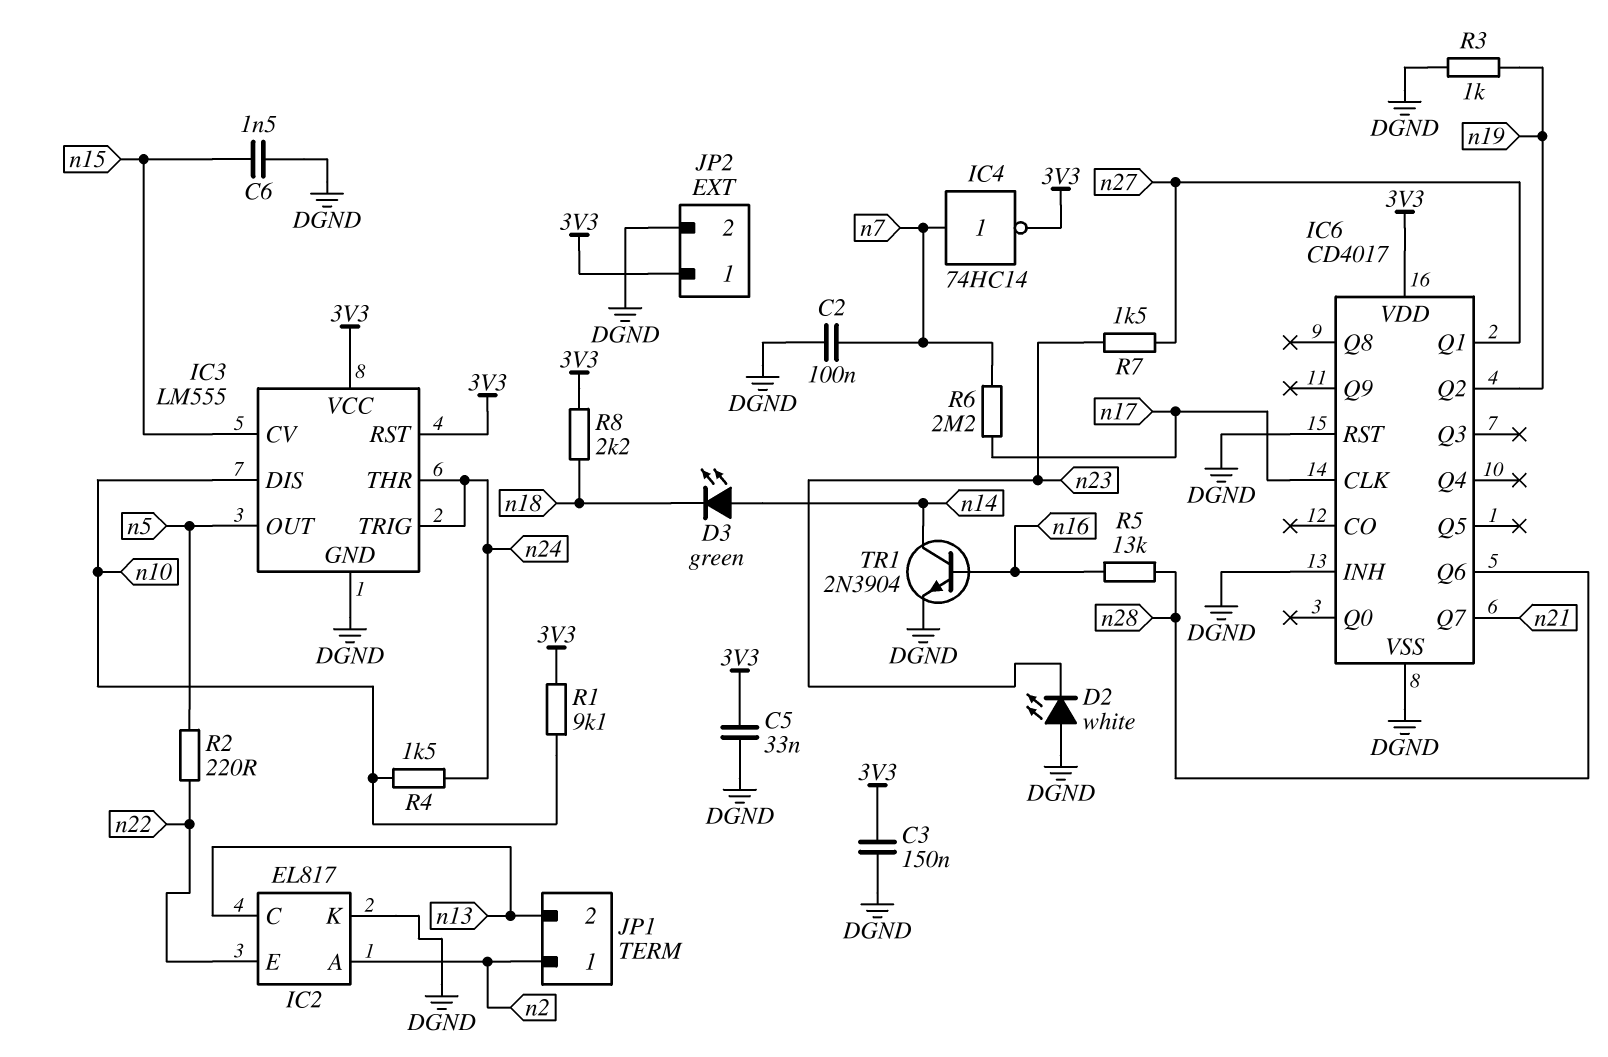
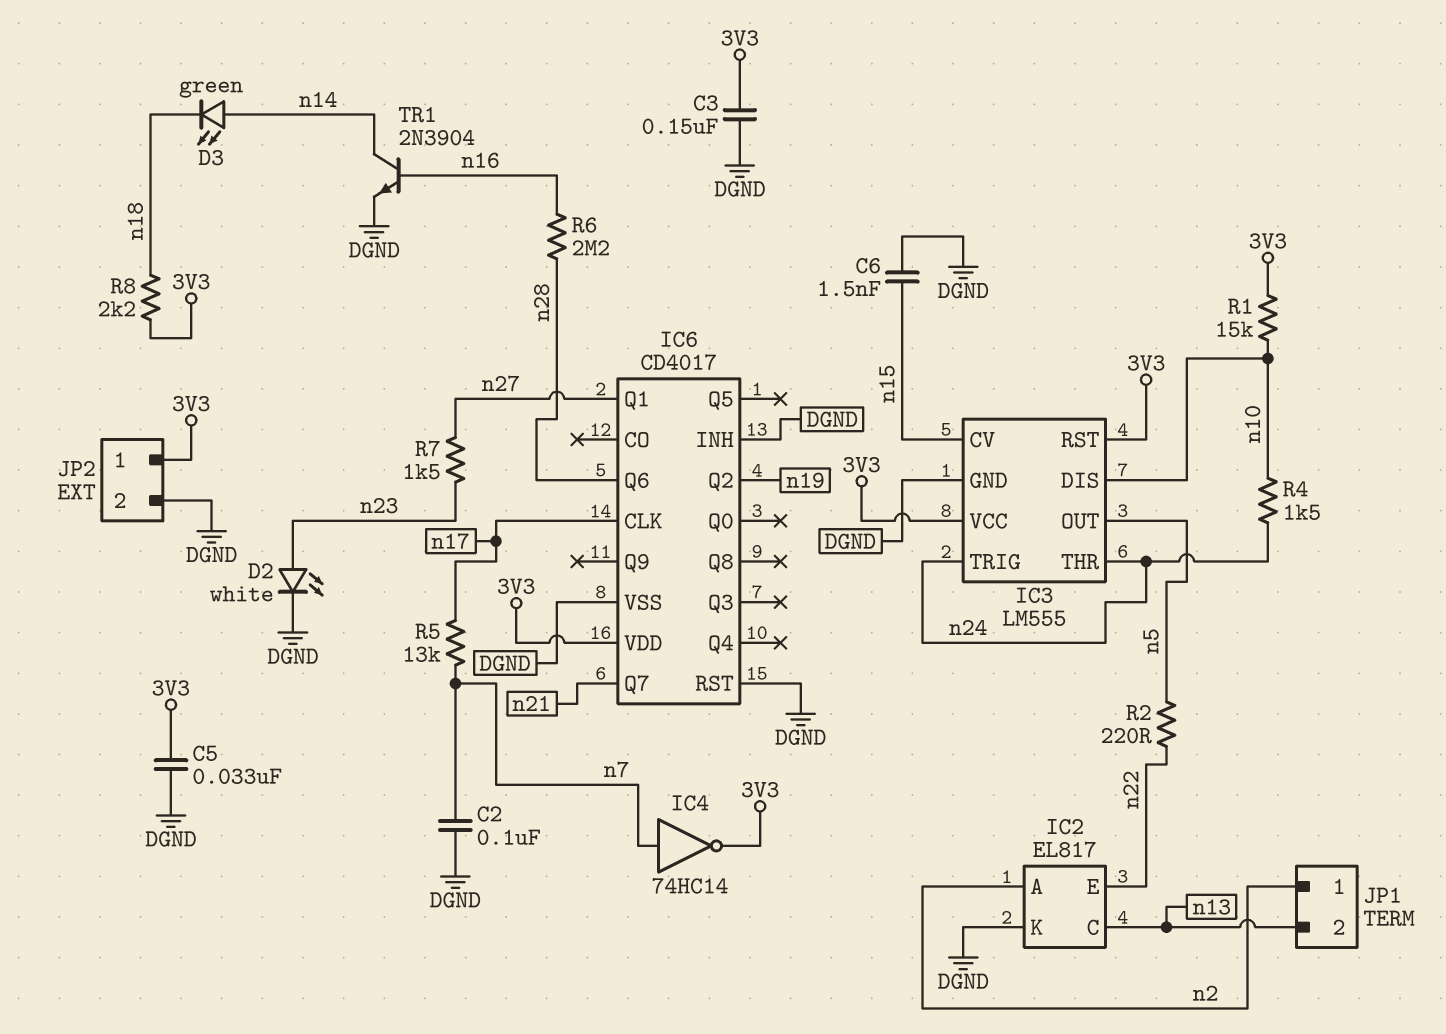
D2: LED white (A DGND, K n23) -> LED white (A n23, K DGND)
R1: 9.1k (3V3, n10) -> 15k (3V3, n10)
R3: 1k (DGND, n19) -> none
R5: 13k (n16, n28) -> 13k (n7, n17)
R6: 2.2M (n7, n17) -> 2.2M (n16, n28)

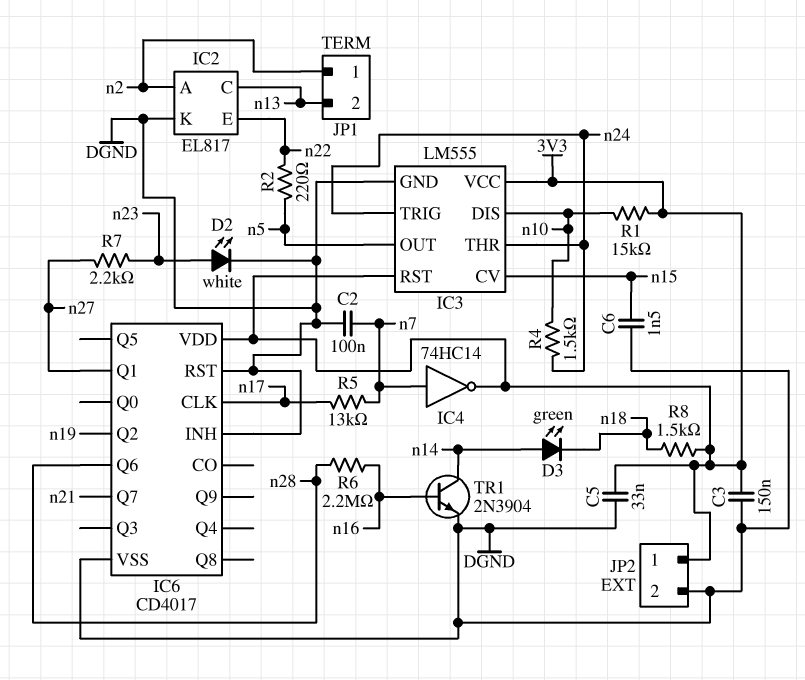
R7: 1.5k (n23, n27) -> 2.2k (n23, n27)
R8: 2.2k (3V3, n18) -> 1.5k (3V3, n18)

